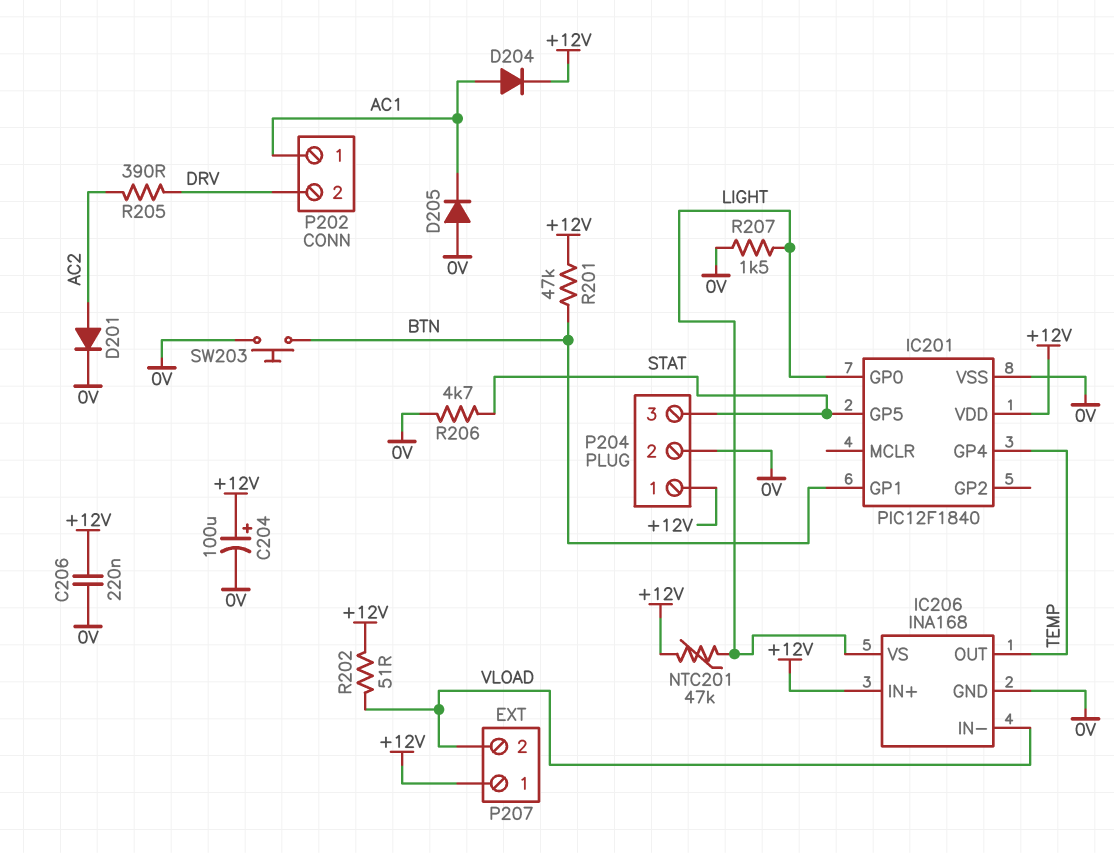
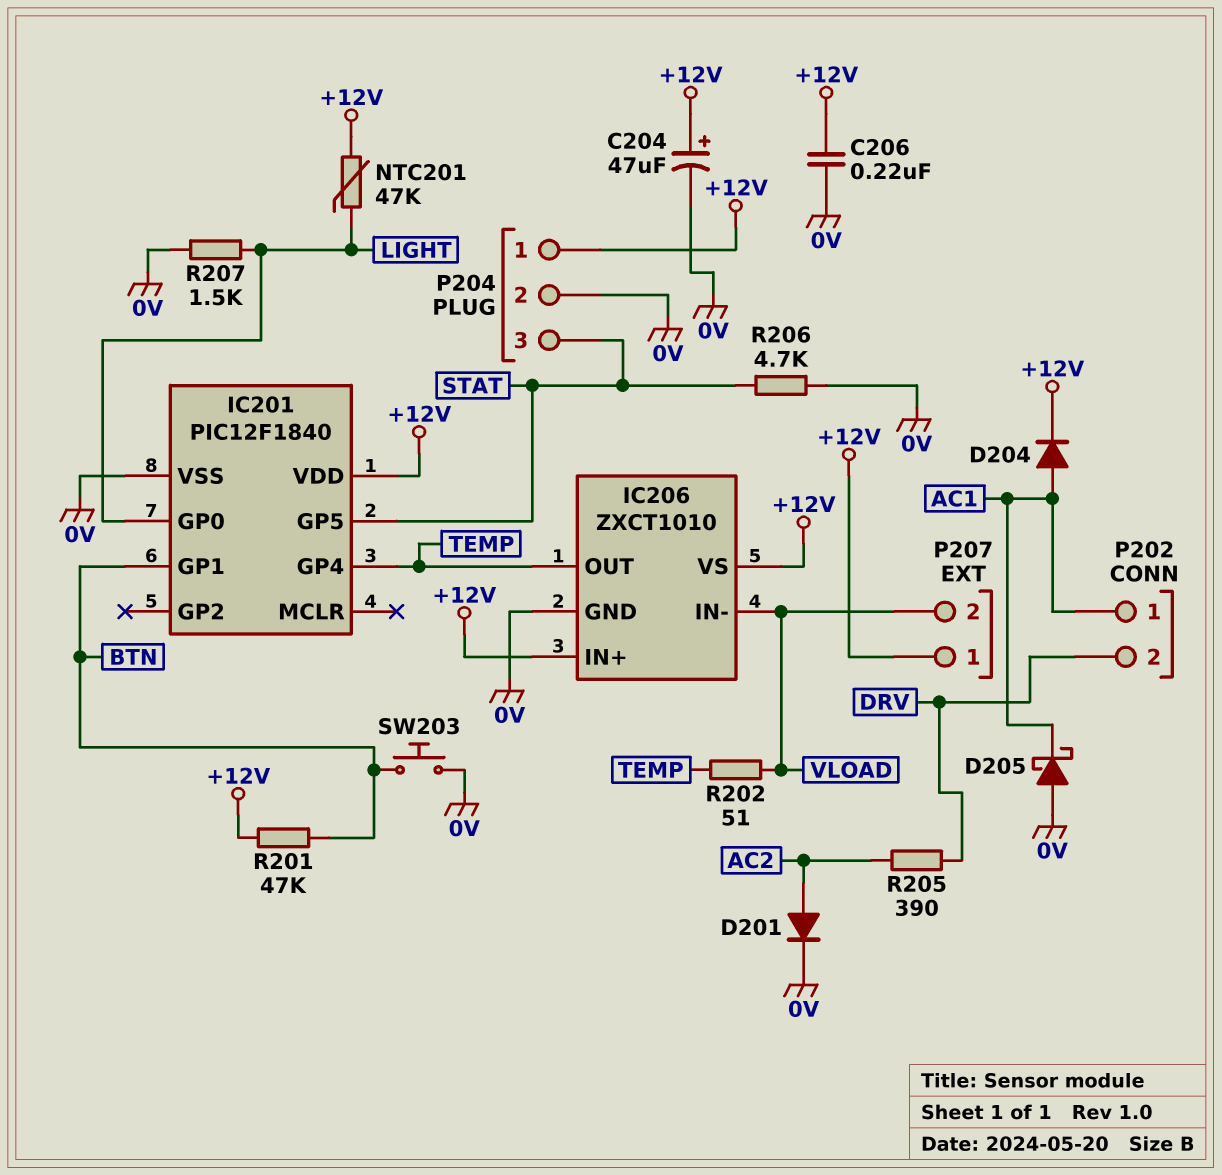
C204: 100uF (plus +12V, minus 0V) -> 47uF (plus +12V, minus 0V)
D205: diode (A 0V, K AC1) -> schottky (A 0V, K AC1)
IC206: INA168 -> ZXCT1010
IC206 pin VS: LIGHT -> +12V
R202: 51 (+12V, VLOAD) -> 51 (TEMP, VLOAD)

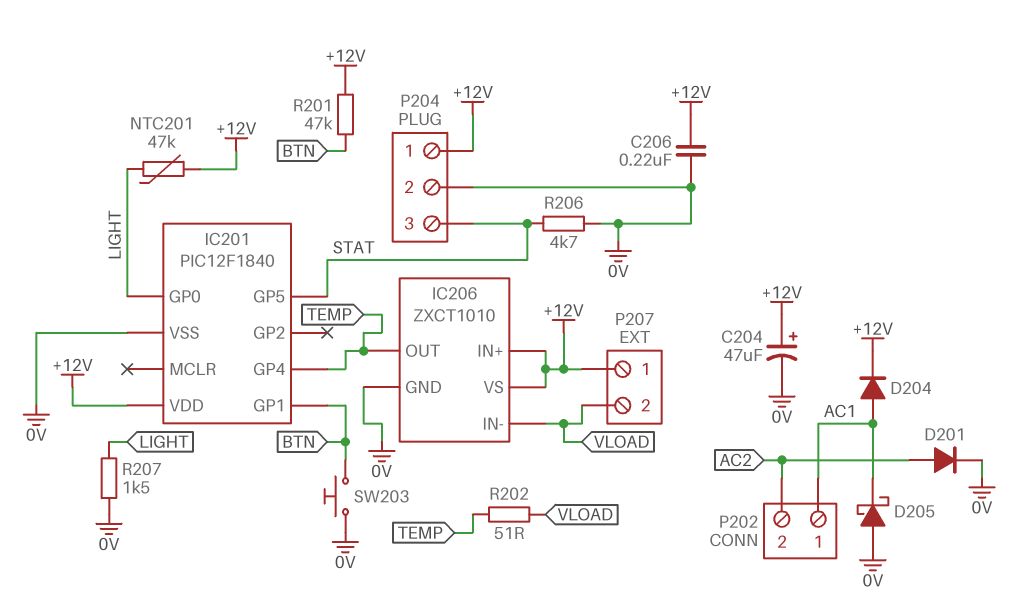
P202 pin 2: DRV -> AC2
R205: 390 (AC2, DRV) -> none

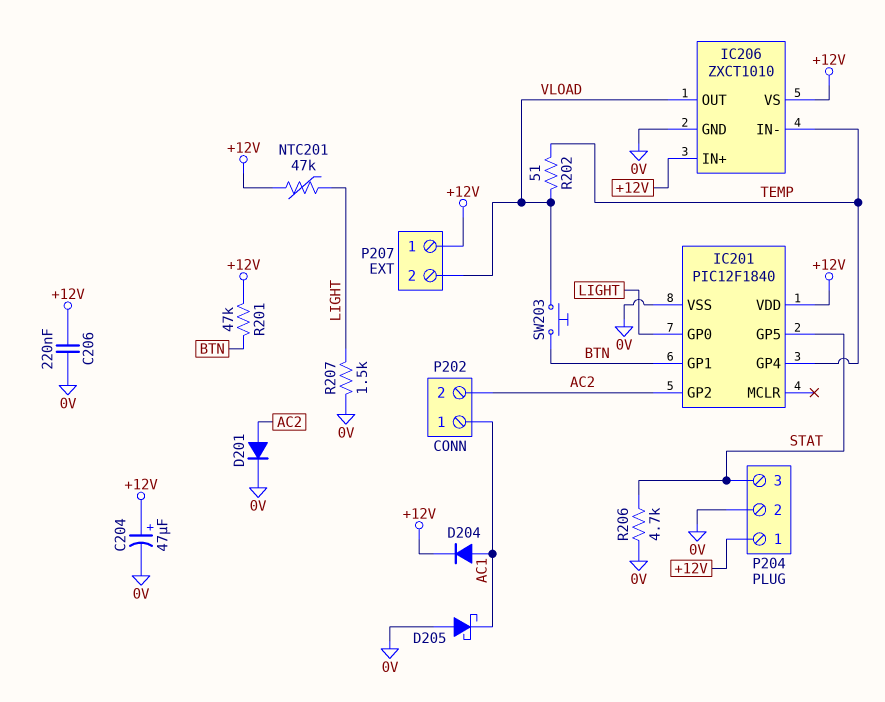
IC201 pin GP2: none -> AC2
IC206 pin IN-: VLOAD -> TEMP
IC206 pin OUT: TEMP -> VLOAD
SW203: button (0V, BTN) -> button (BTN, VLOAD)

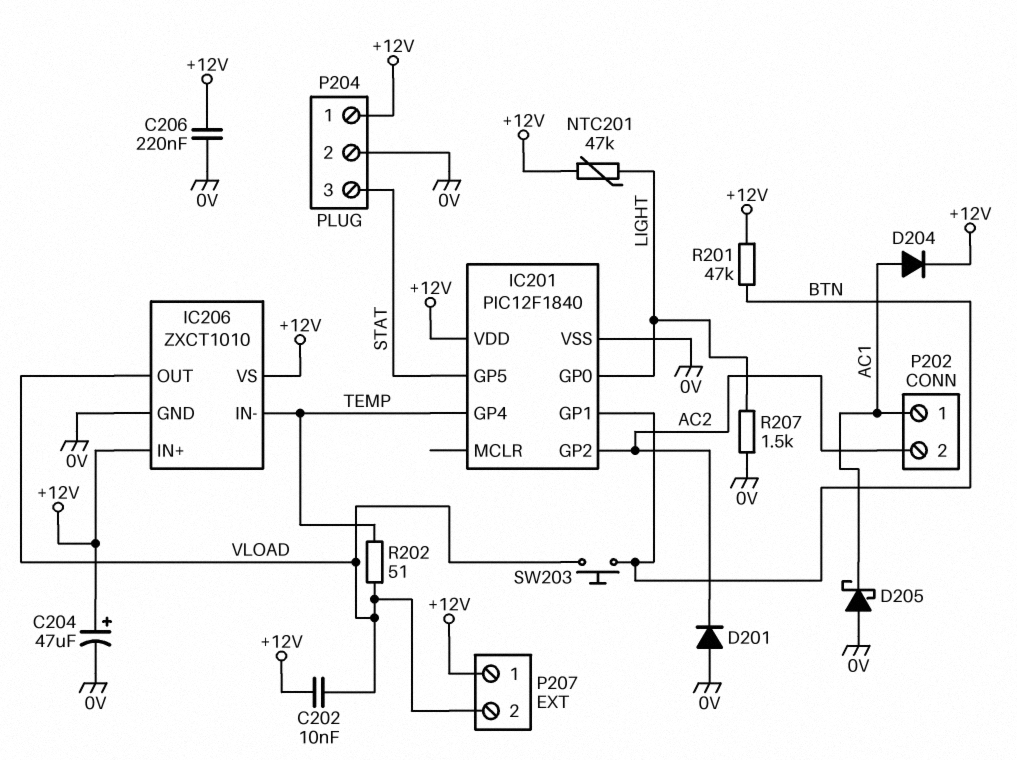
C202: none -> 10nF (+12V, VLOAD)
D201: diode (A AC2, K 0V) -> diode (A 0V, K AC2)
R206: 4.7k (0V, STAT) -> none

